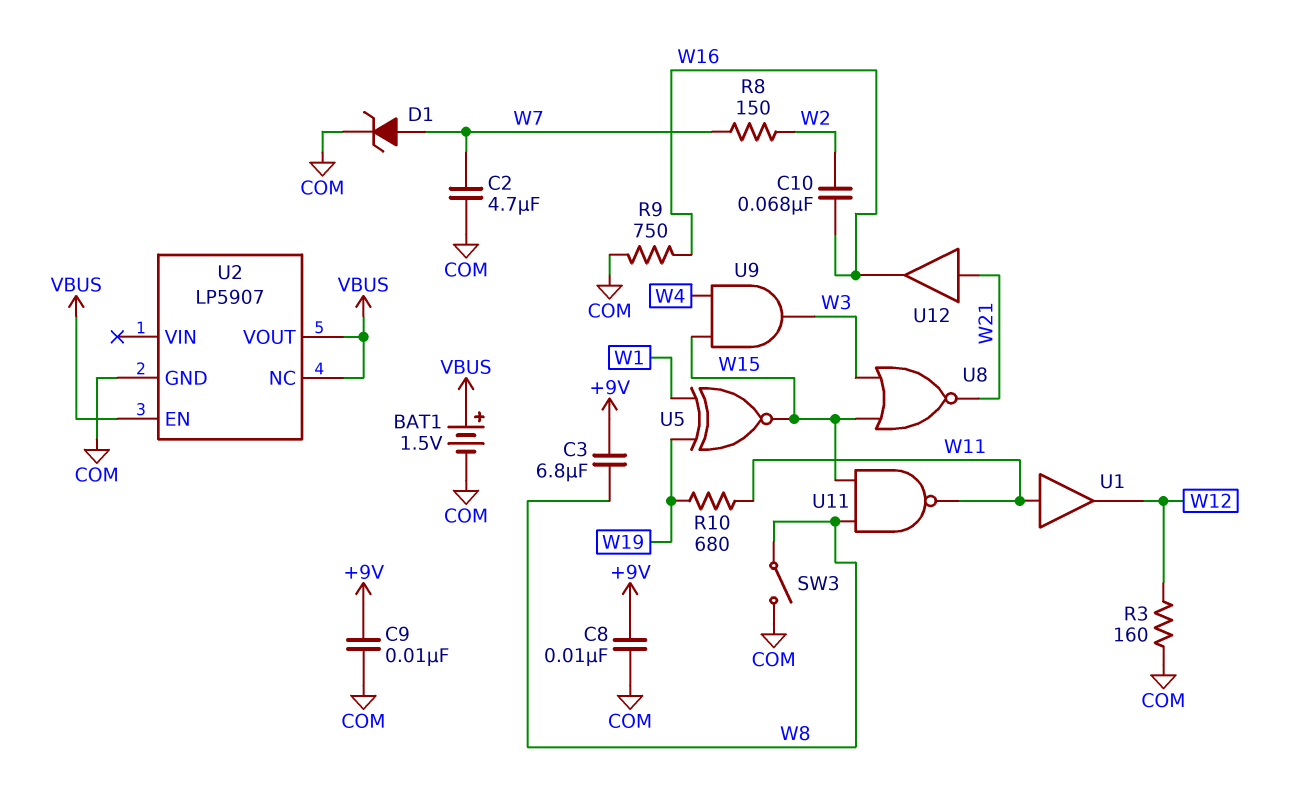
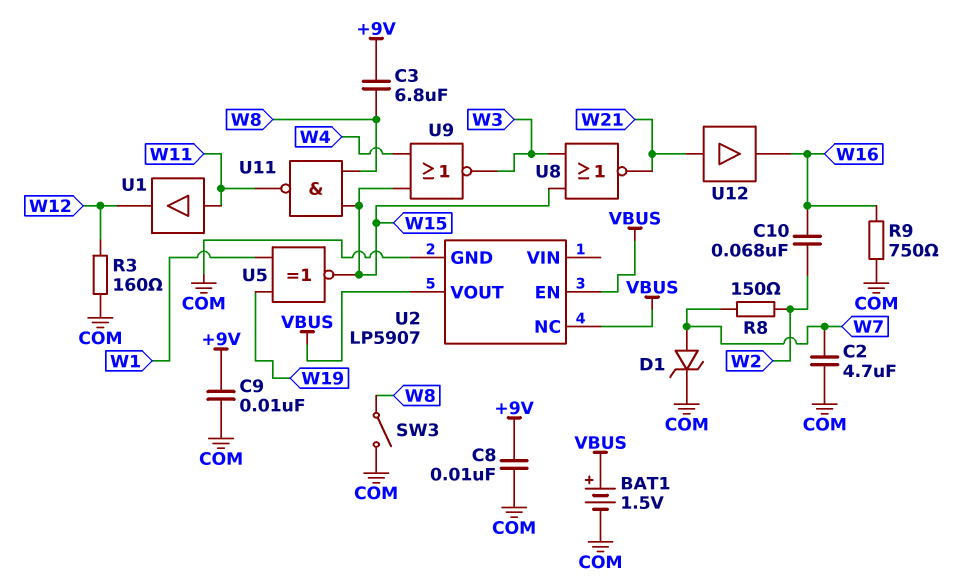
R10: 680 (W11, W19) -> none
U9: AND (in W4, in W15, out W3) -> NOR (in W4, in W15, out W3)

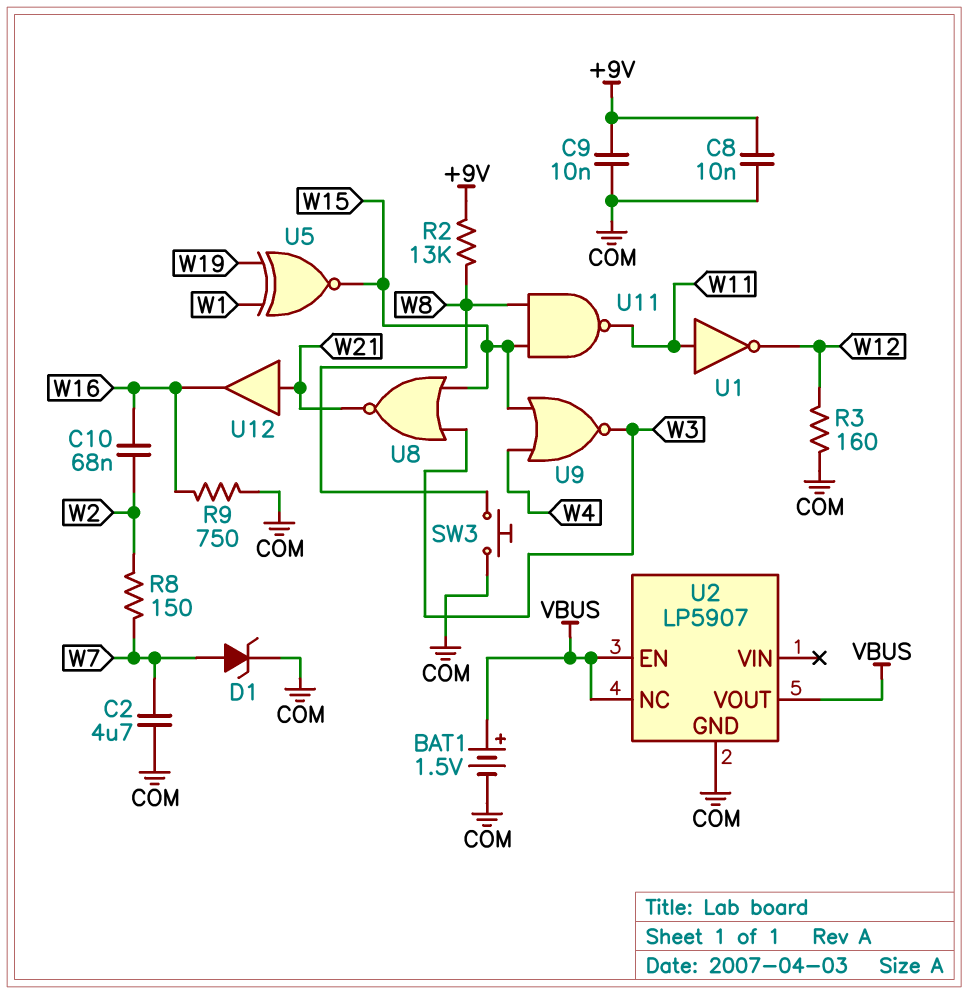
C3: 6.8uF (+9V, W8) -> none
R2: none -> 13k (+9V, W8)
SW3: switch (COM, W8) -> button (COM, W8)
U1: buffer (in W11, out W12) -> NOT (in W11, out W12)

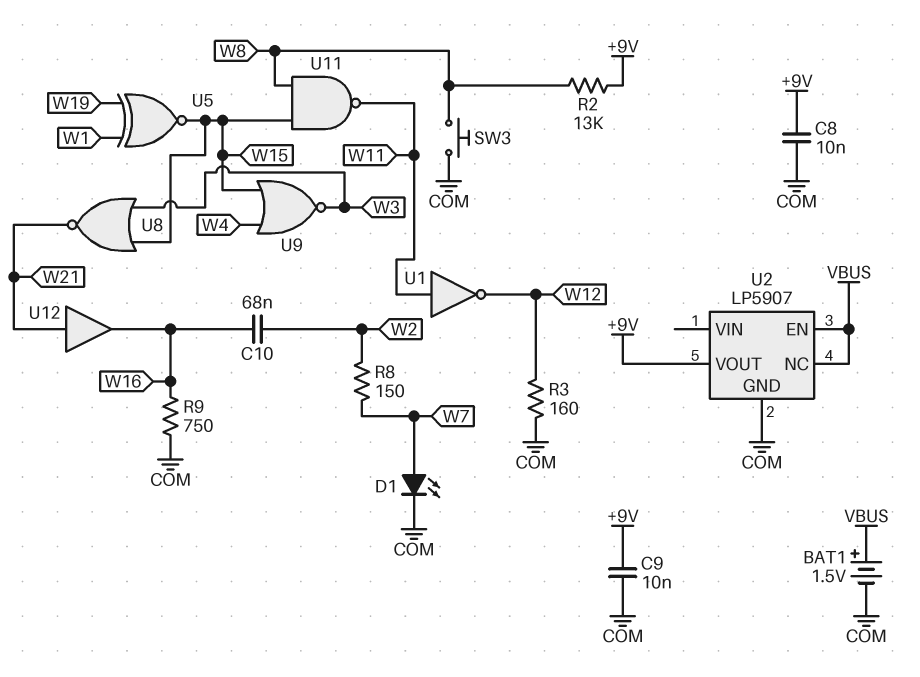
C2: 4.7uF (COM, W7) -> none
D1: zener (A W7, K COM) -> LED (A W7, K COM)
U2 pin VOUT: VBUS -> +9V

